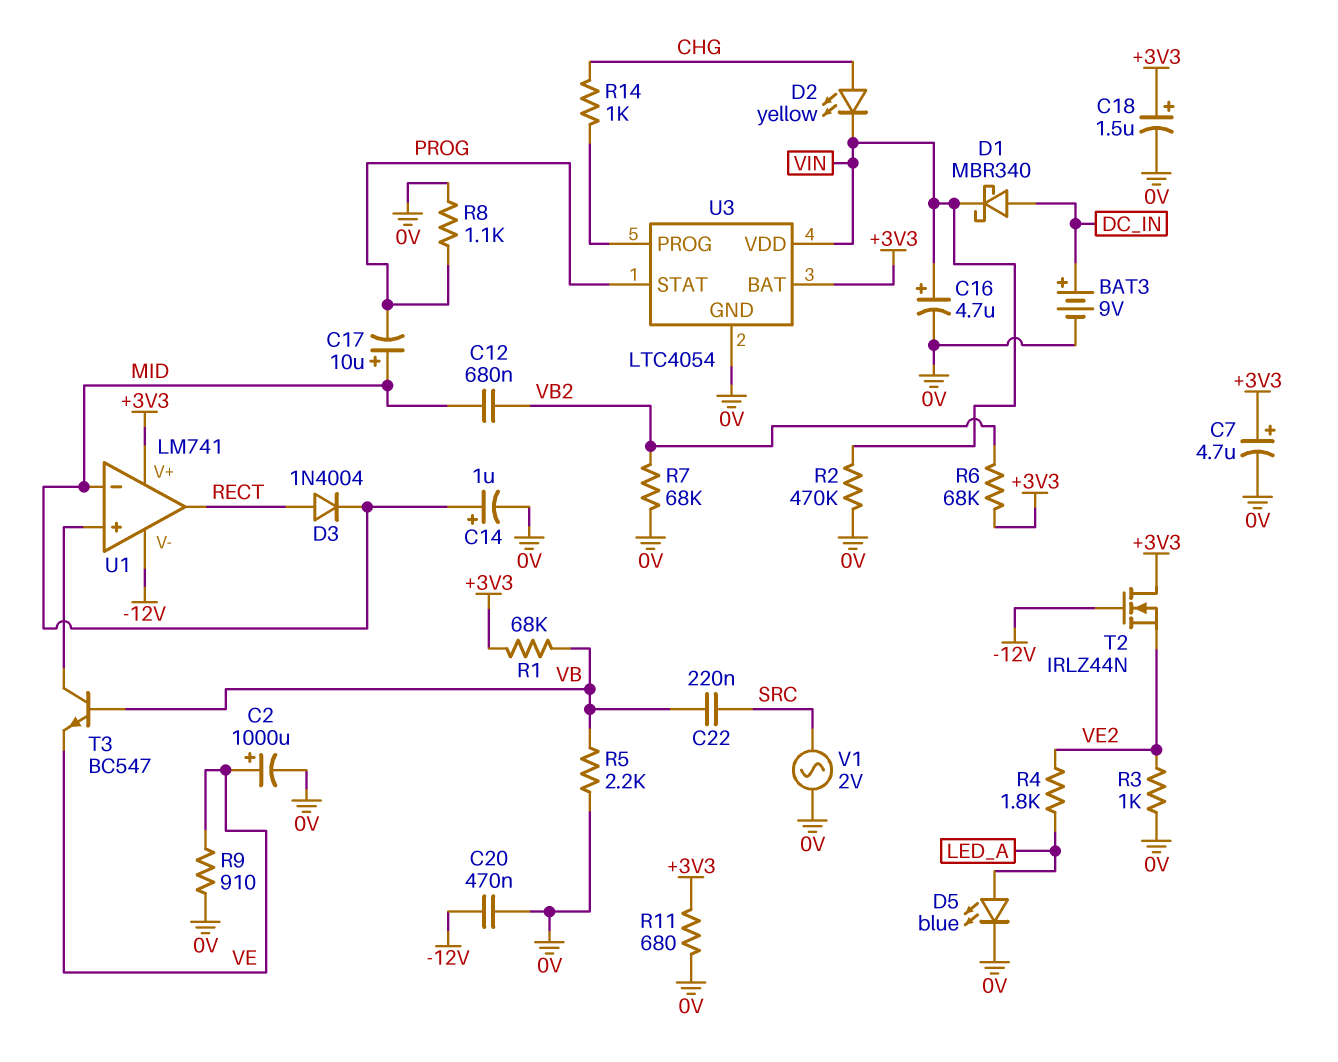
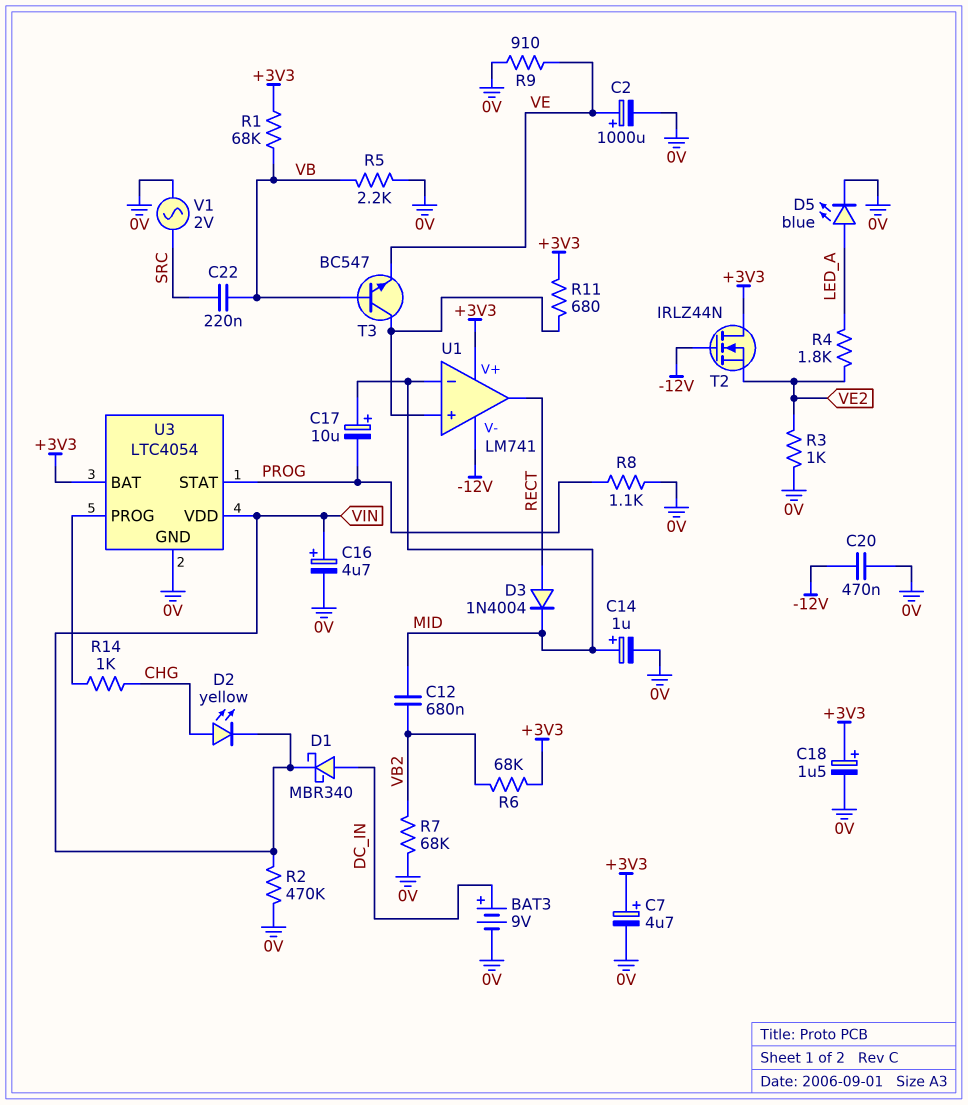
R11: 680 (+3V3, 0V) -> 680 (+3V3, U1/in+)

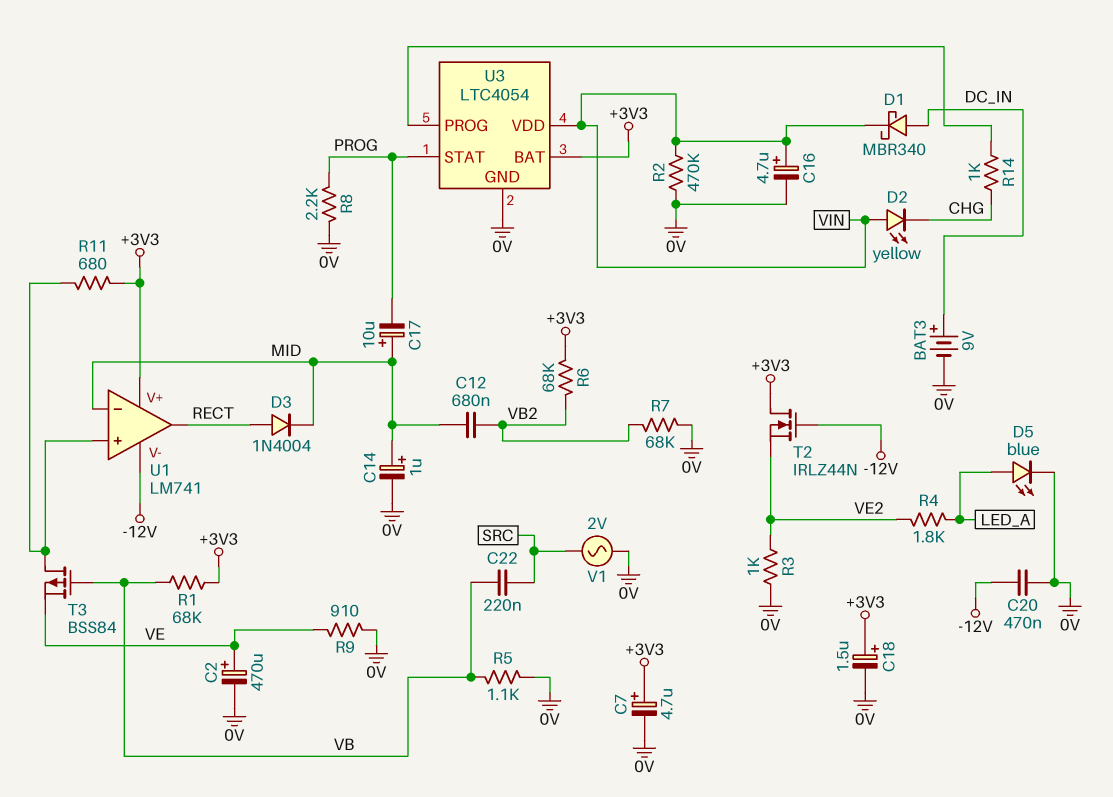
C2: 1000uF (plus VE, minus 0V) -> 470uF (plus VE, minus 0V)
D2: LED yellow (A CHG, K VIN) -> LED yellow (A VIN, K CHG)
R5: 2.2k (0V, VB) -> 1.1k (0V, VB)
R8: 1.1k (0V, PROG) -> 2.2k (0V, PROG)
T3: NPN BC547 (B VB, C U1/in+, E VE) -> PMOS BSS84 (G VB, D U1/in+, S VE)

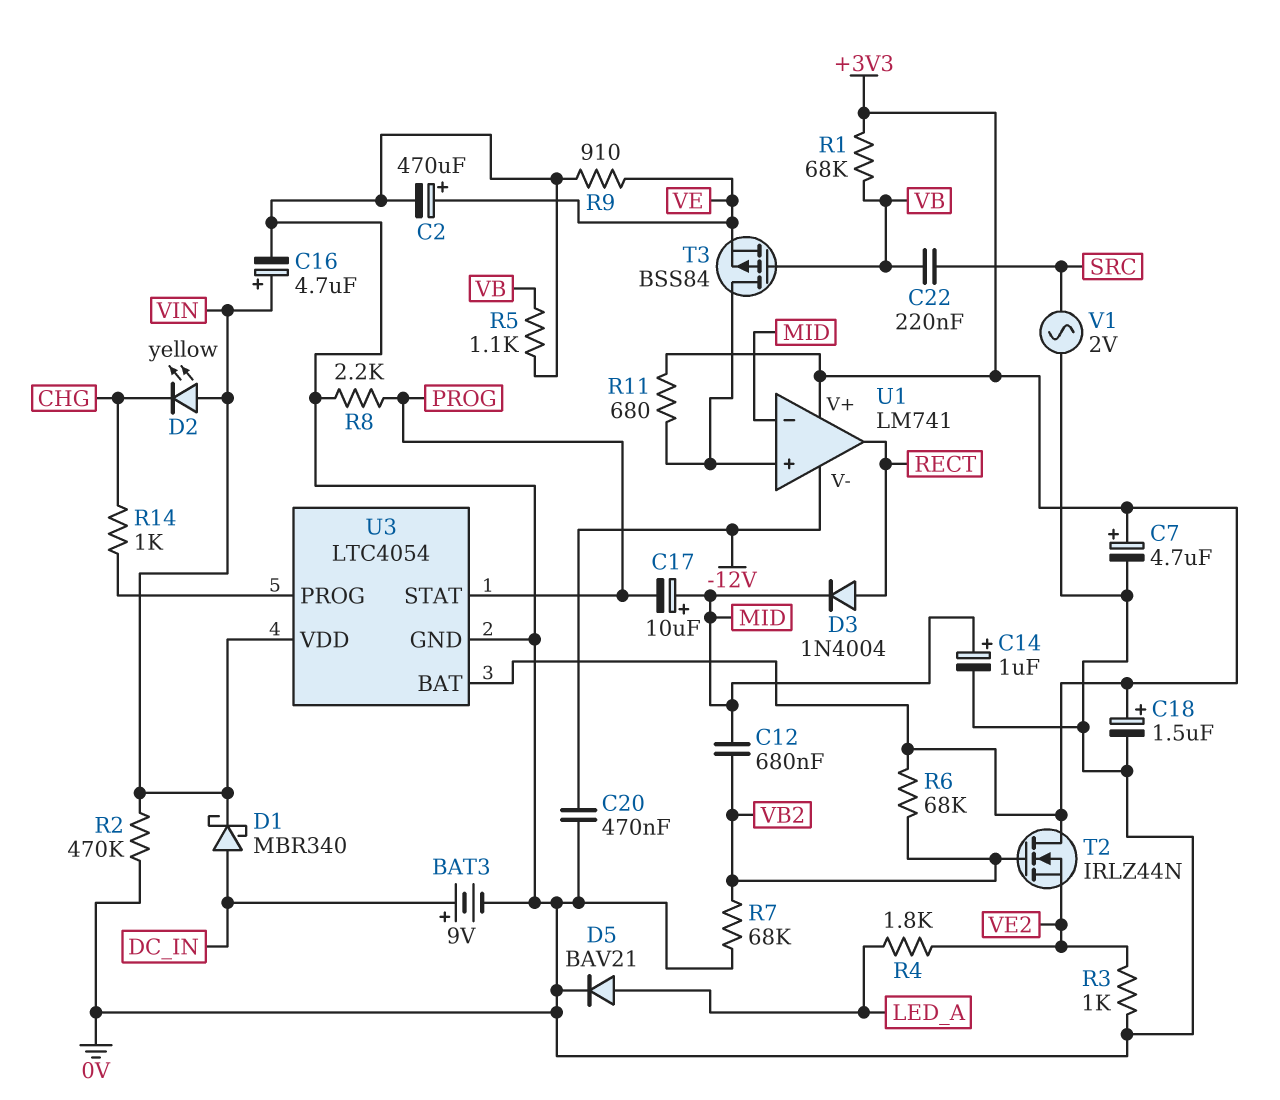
D5: LED blue (A LED_A, K 0V) -> diode BAV21 (A LED_A, K 0V)
T2: NMOS IRLZ44N (G -12V, D +3V3, S VE2) -> NMOS IRLZ44N (G VB2, D +3V3, S VE2)

